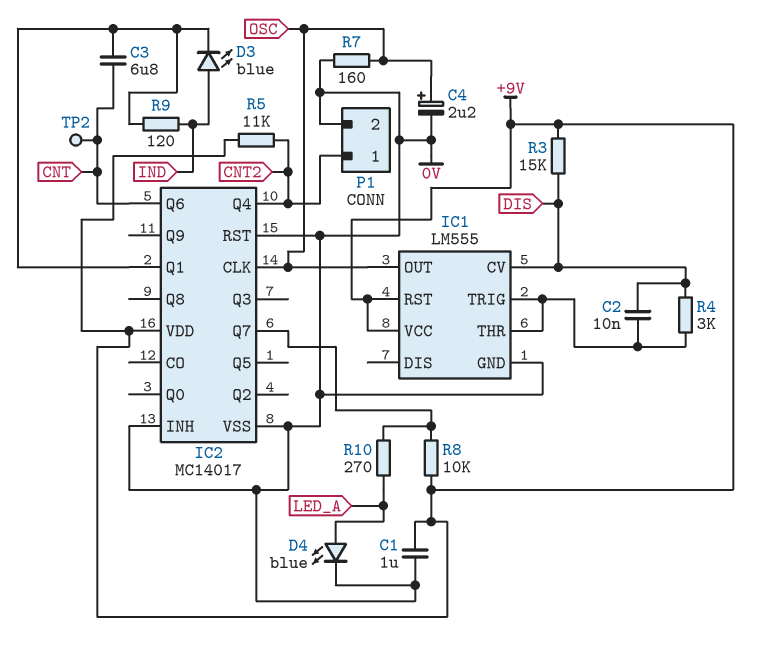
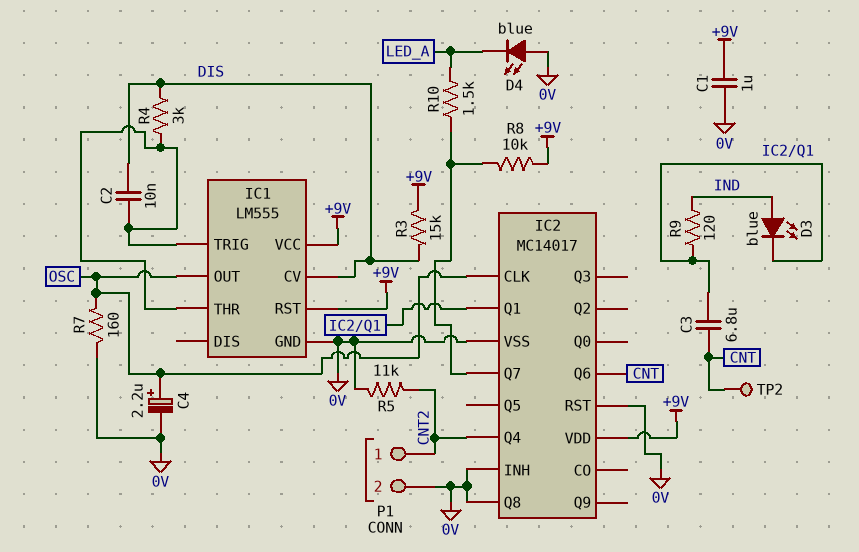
D4: LED blue (A LED_A, K 0V) -> LED blue (A 0V, K LED_A)
IC2 pin Q8: none -> 0V
R5: 11k (+9V, CNT2) -> 11k (0V, CNT2)
R10: 270 (IC2/Q7, LED_A) -> 1.5k (IC2/Q7, LED_A)

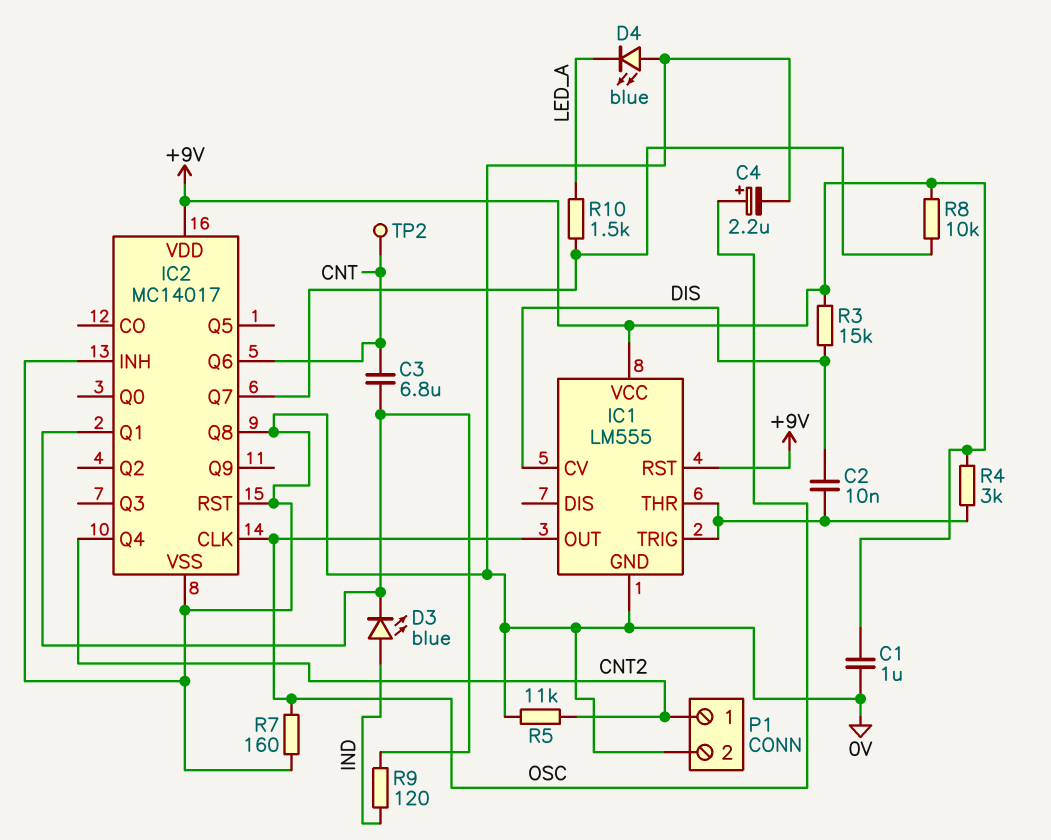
R4: 3k (DIS, IC1/THR) -> 3k (+9V, IC1/THR)

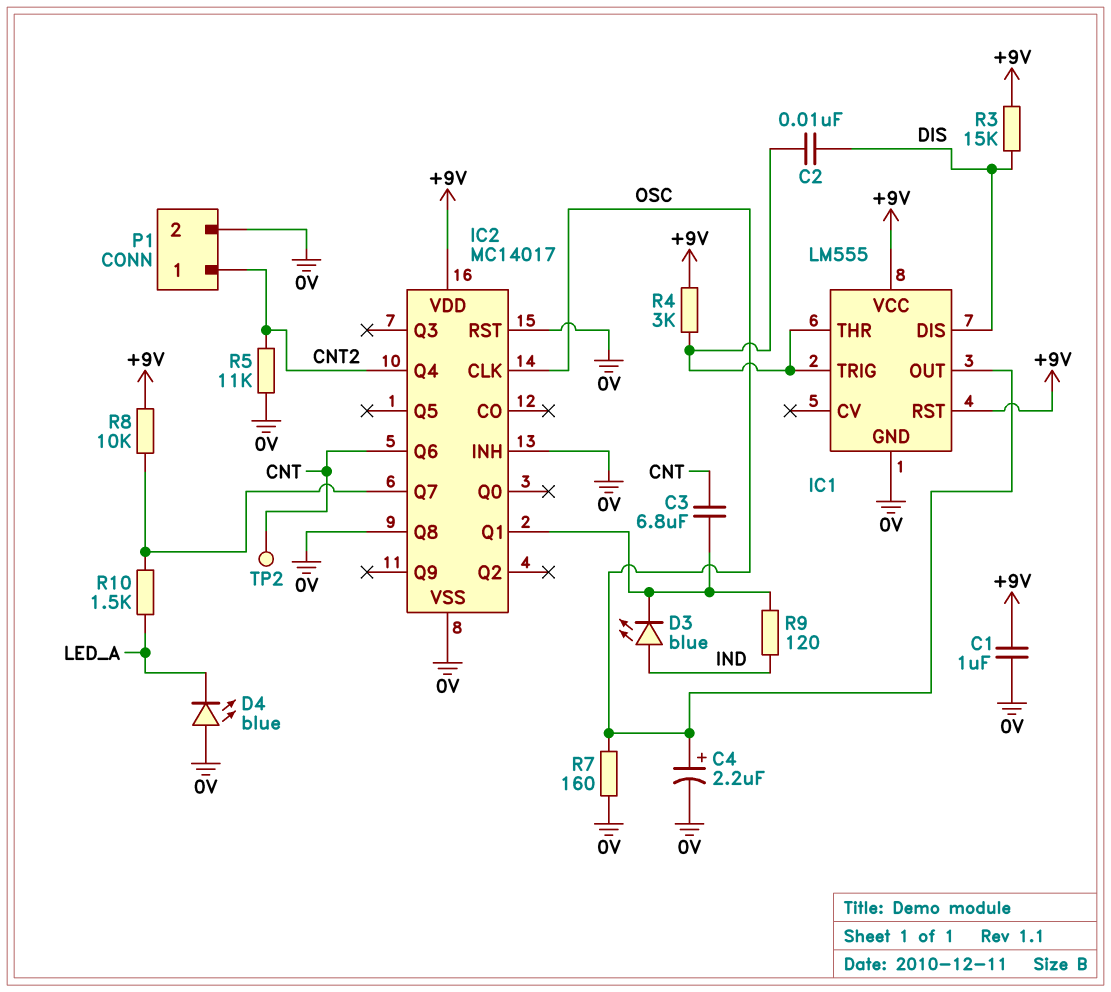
IC1 pin CV: DIS -> none
IC1 pin DIS: none -> DIS

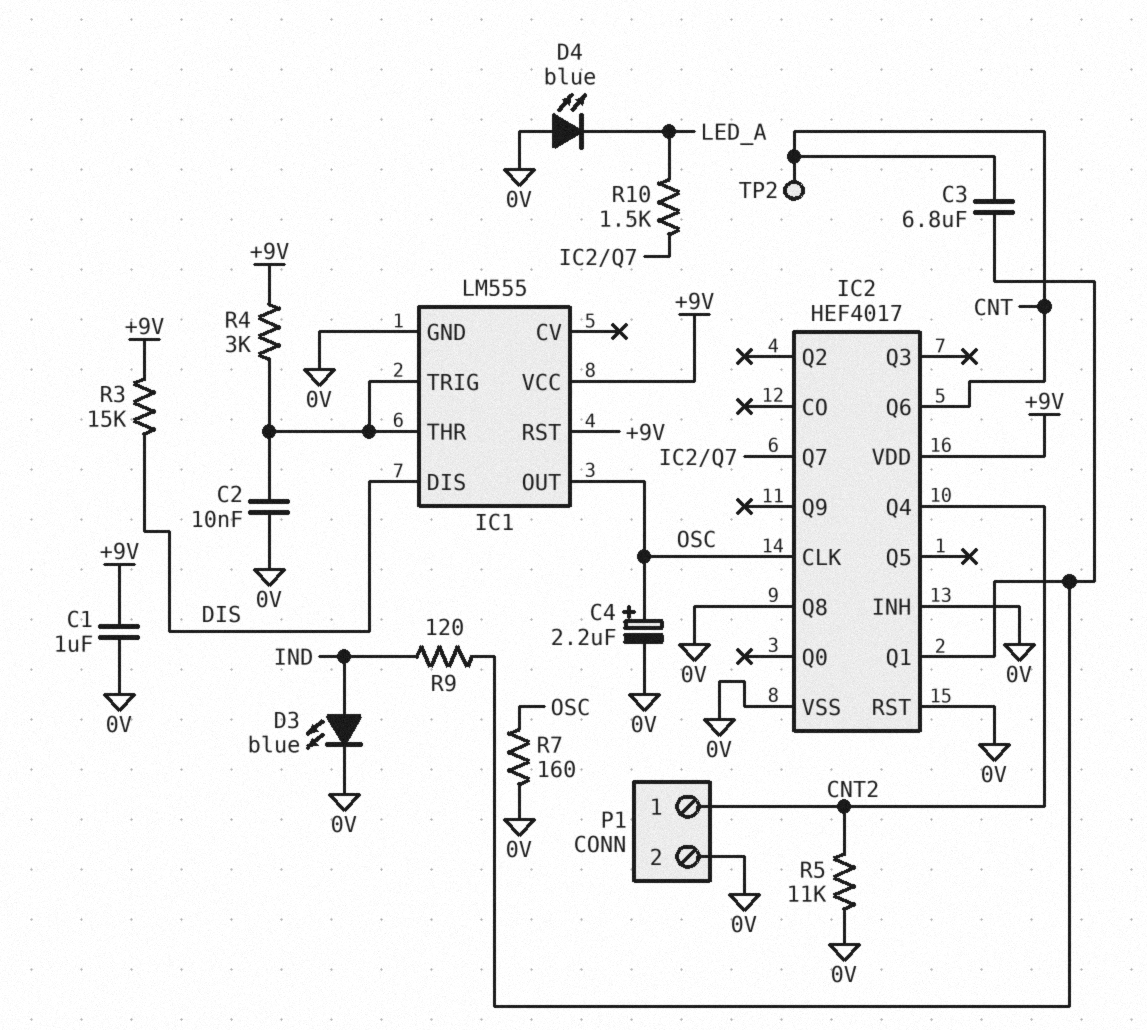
C2: 10nF (DIS, IC1/THR) -> 10nF (0V, IC1/THR)
D3: LED blue (A IND, K IC2/Q1) -> LED blue (A IND, K 0V)
IC2: MC14017 -> HEF4017
R8: 10k (+9V, IC2/Q7) -> none

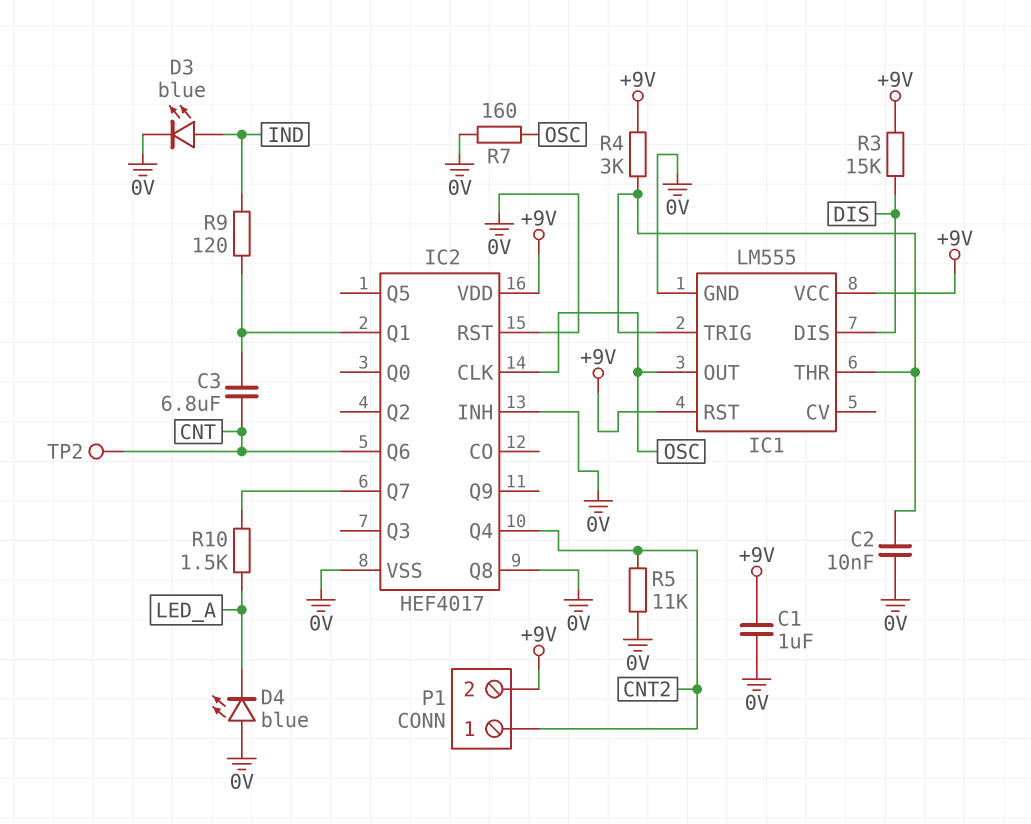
C4: 2.2uF (plus OSC, minus 0V) -> none
P1 pin 2: 0V -> +9V

